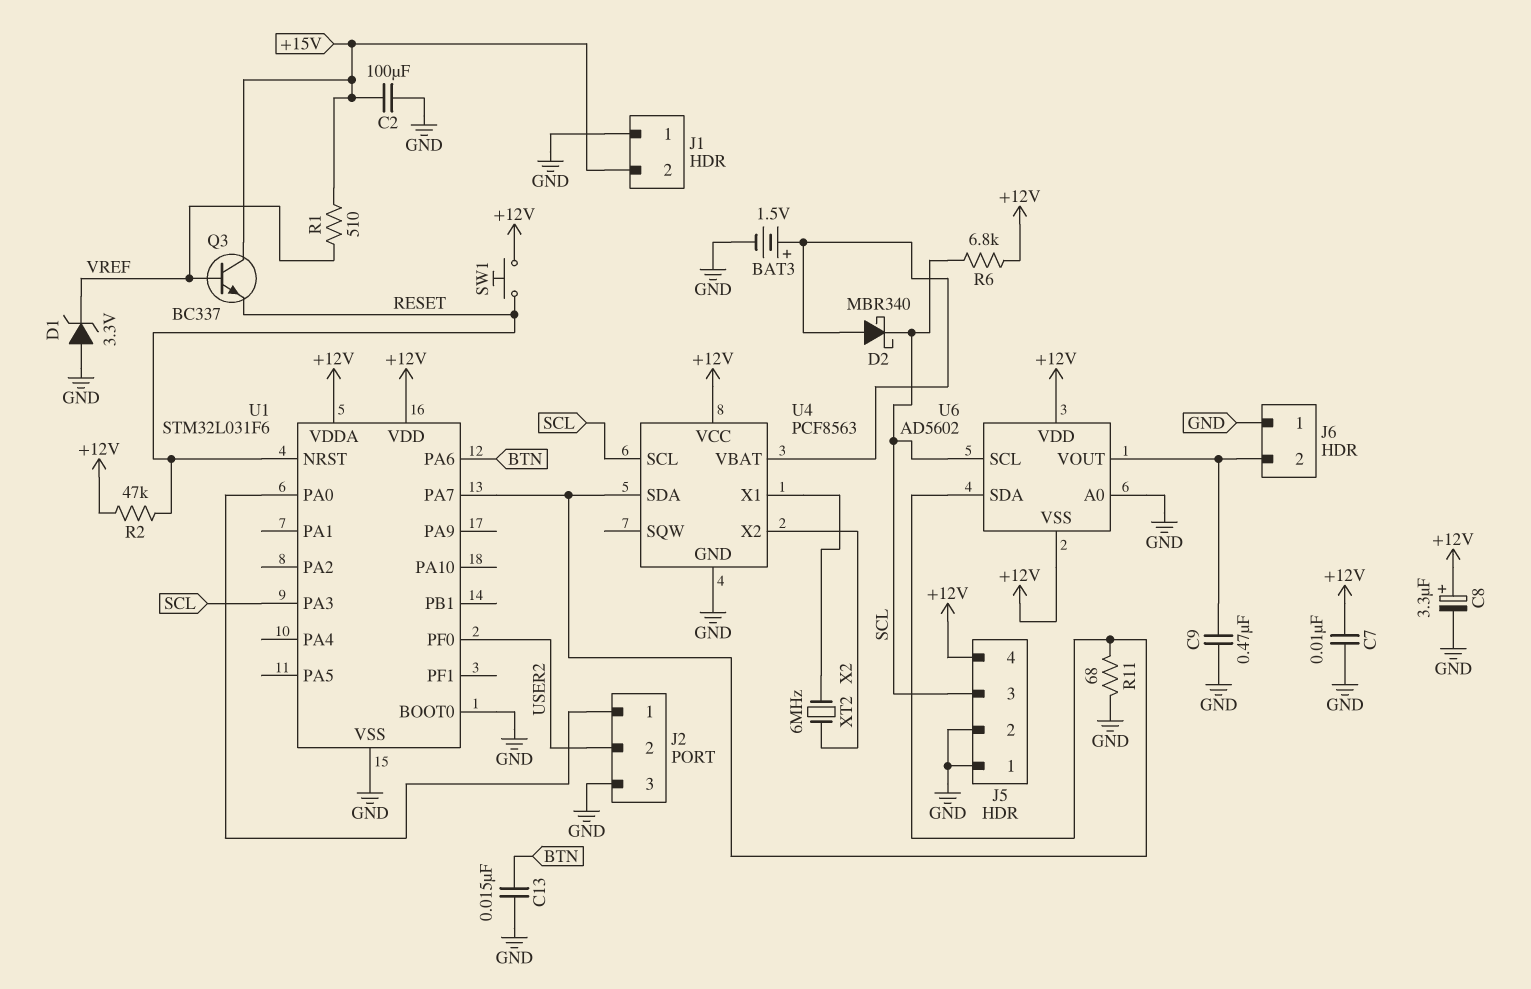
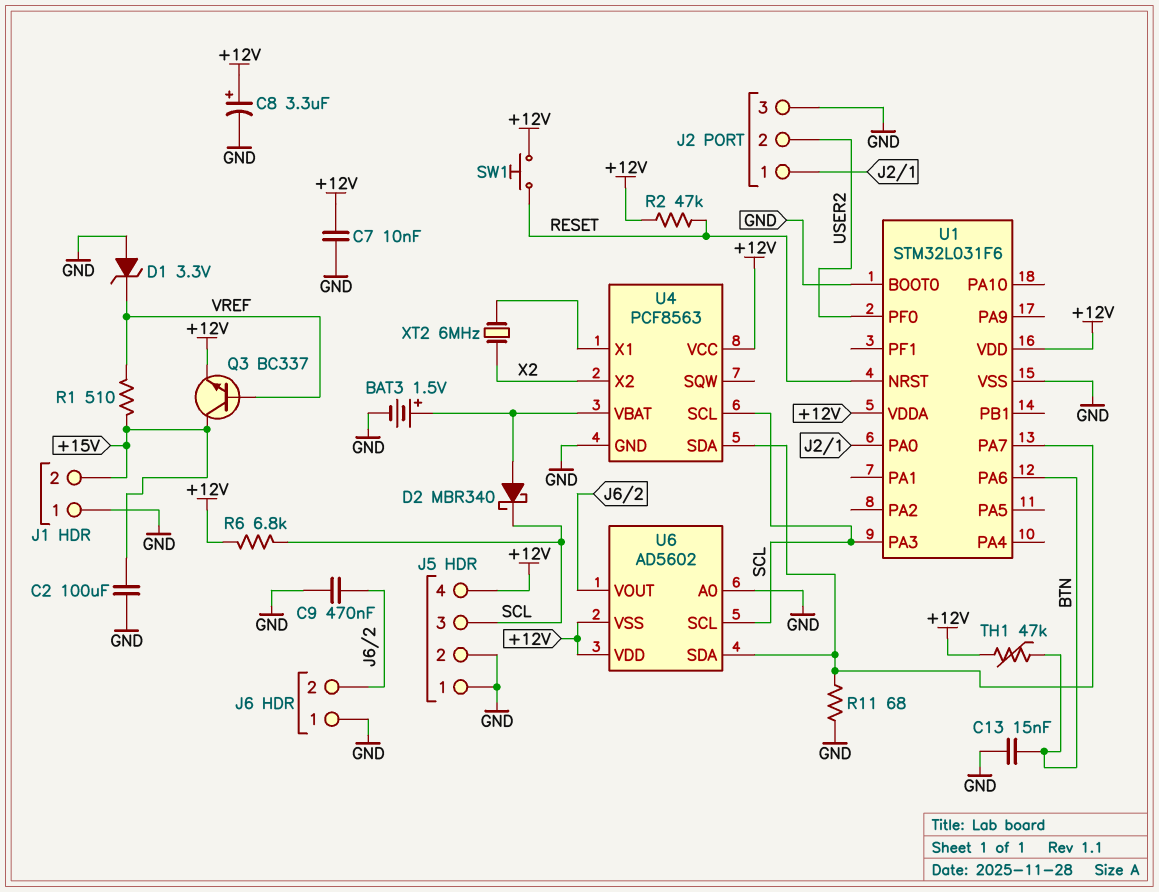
Q3: NPN BC337 (B VREF, C +15V, E RESET) -> NPN BC337 (B VREF, C +15V, E +12V)
TH1: none -> 47k (+12V, BTN)

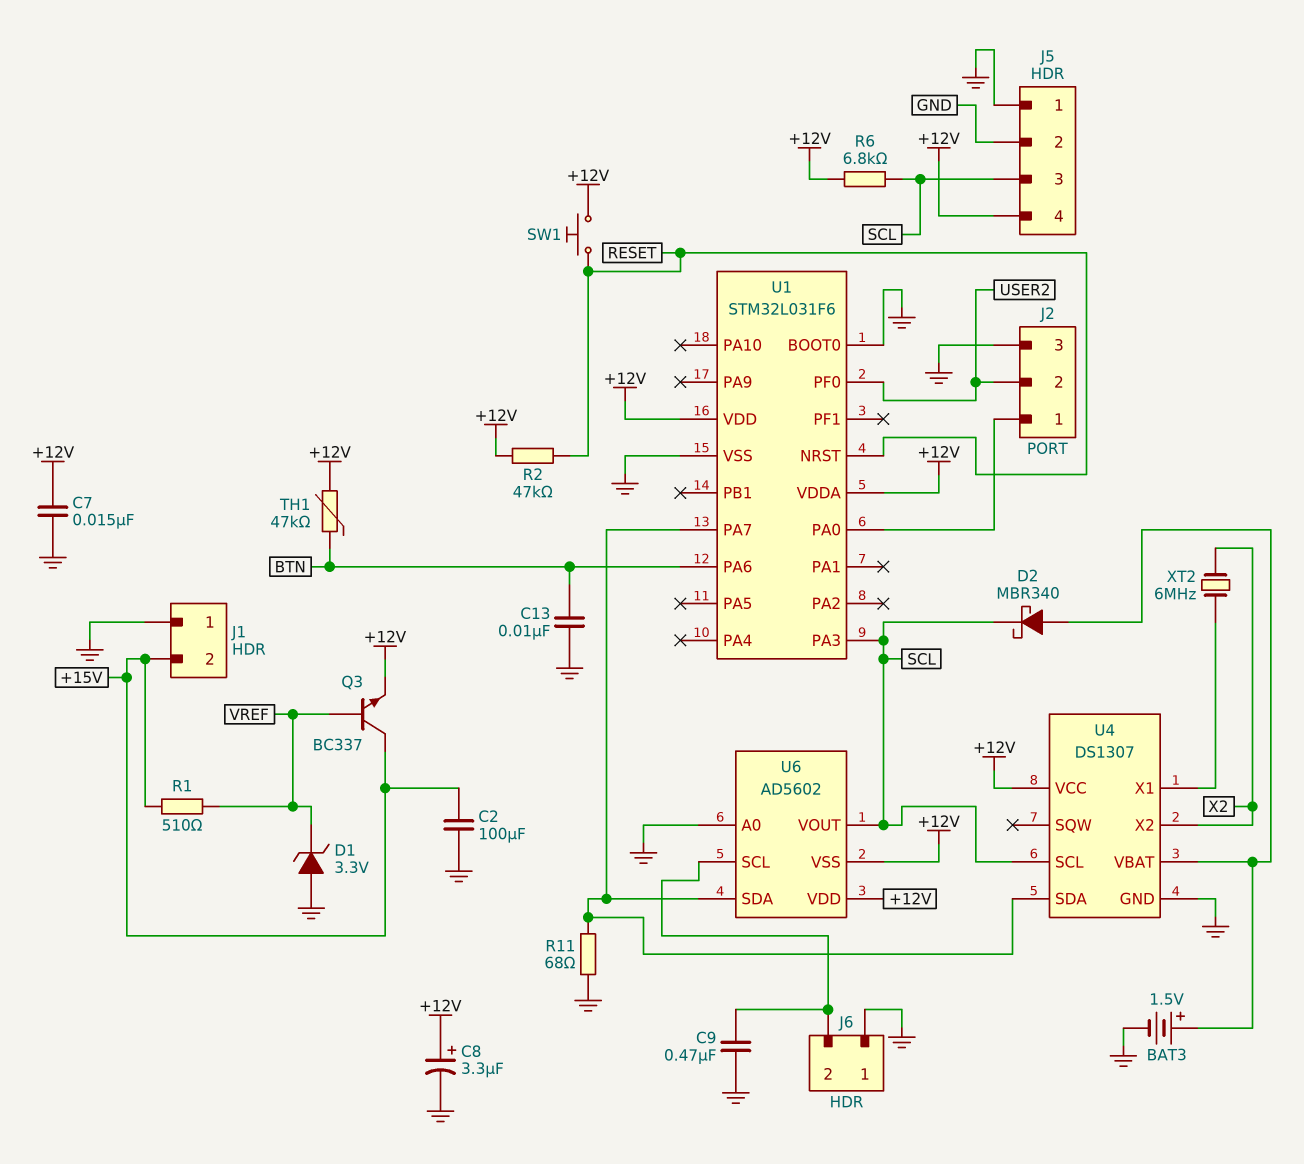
C7: 10nF (+12V, GND) -> 15nF (+12V, GND)
C13: 15nF (BTN, GND) -> 10nF (BTN, GND)
U4: PCF8563 -> DS1307
U6 pin SCL: SCL -> J6/2
U6 pin VOUT: J6/2 -> SCL

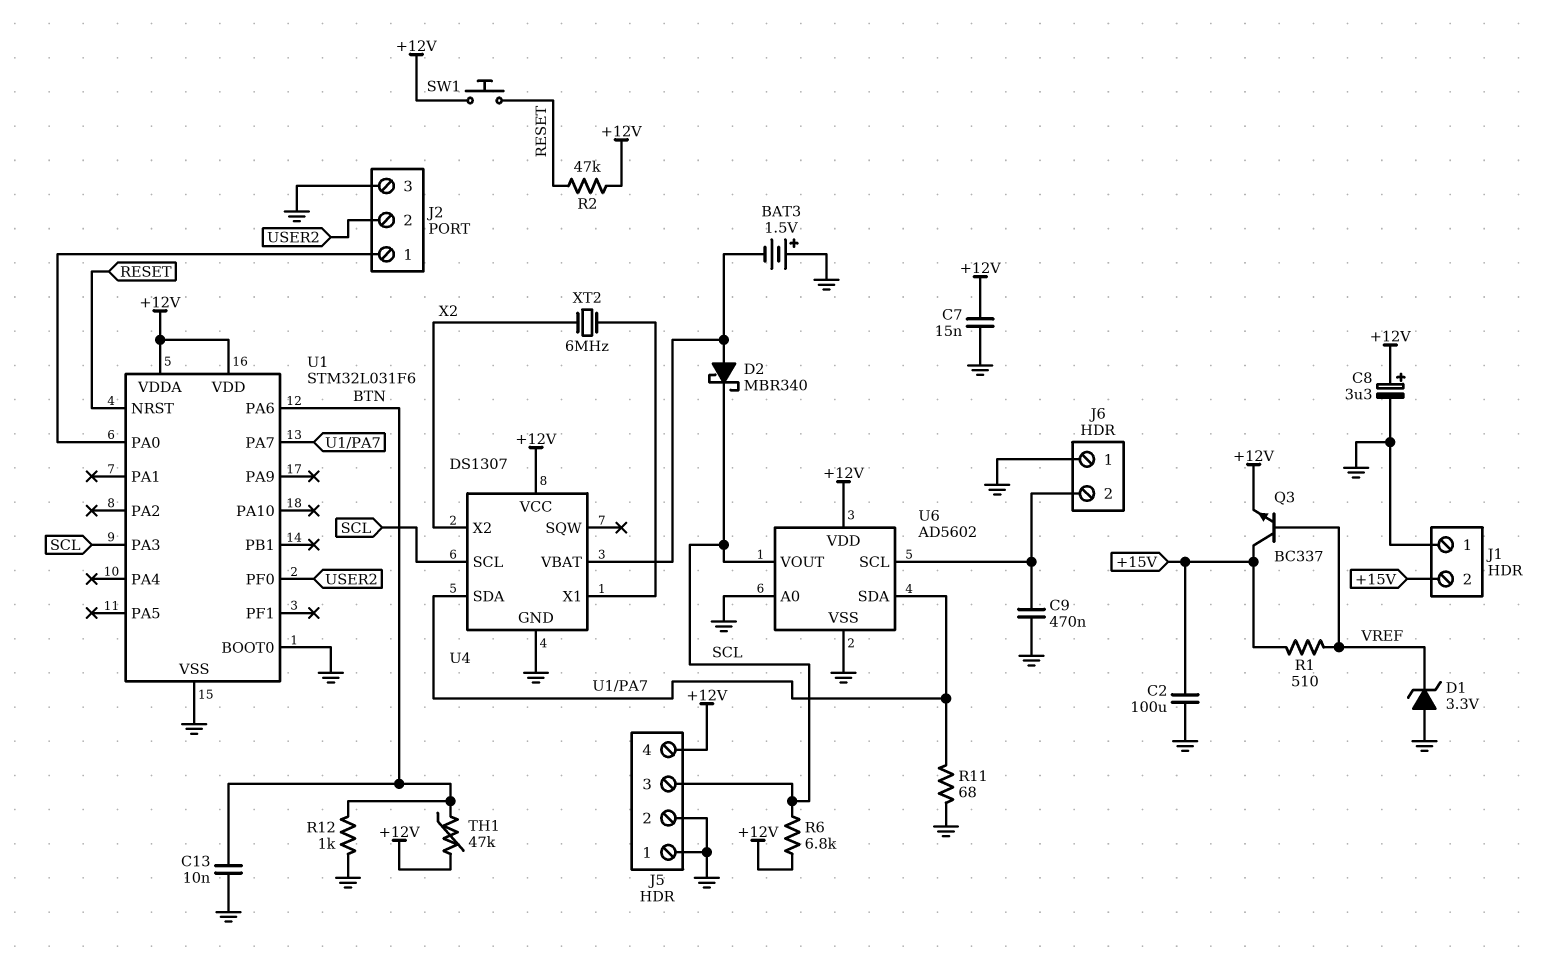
BAT3: 1.5V (plus U4/VBAT, minus GND) -> 1.5V (plus GND, minus U4/VBAT)
R12: none -> 1k (BTN, GND)
U6 pin VSS: +12V -> GND

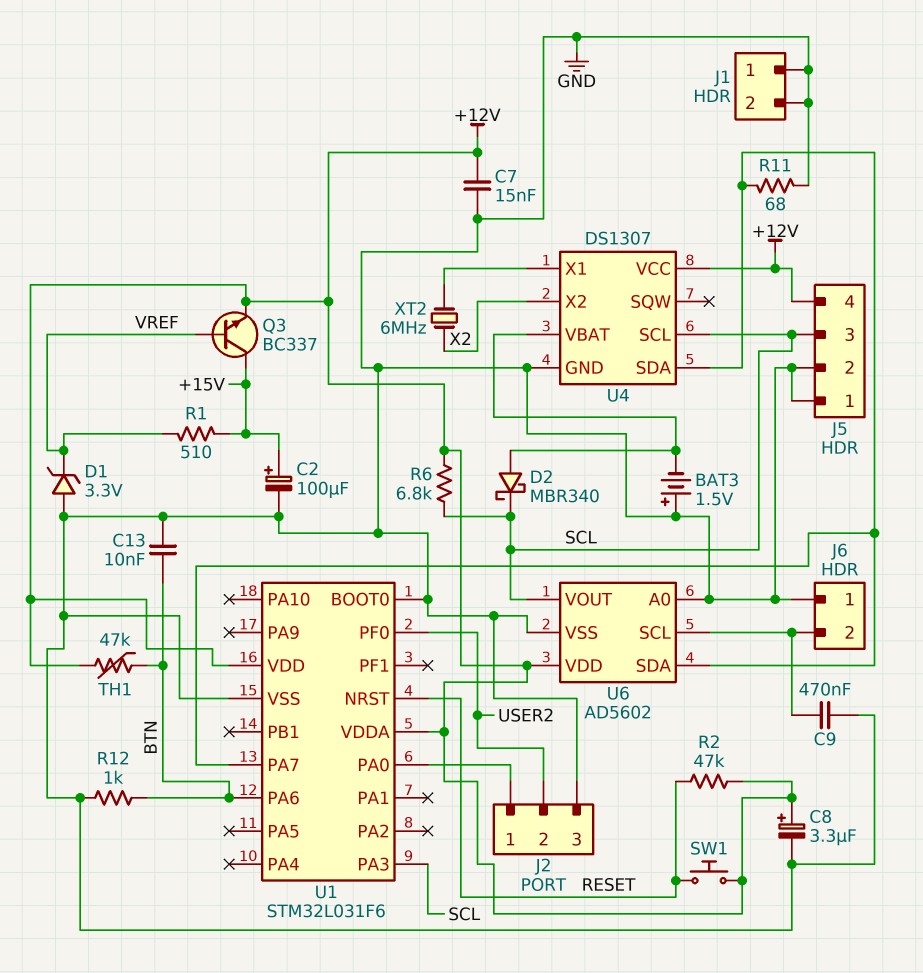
C2: 100uF (+15V, GND) -> 100uF (plus +15V, minus GND)
J1 pin 2: +15V -> GND

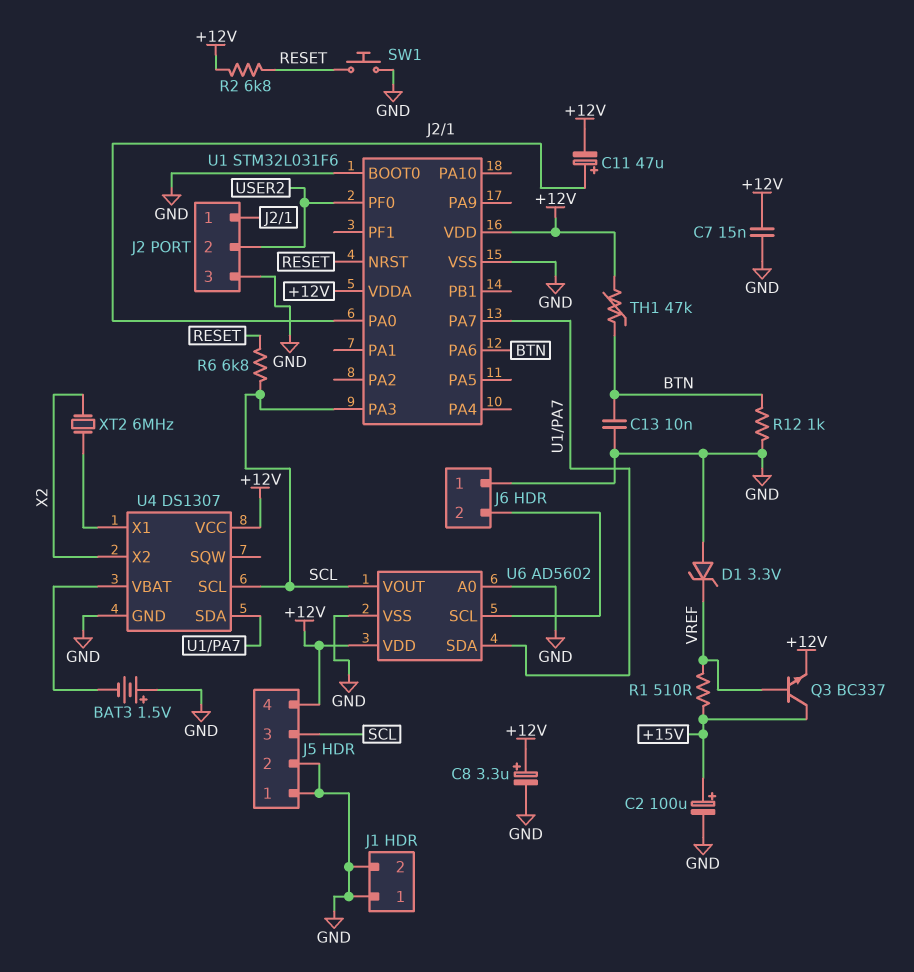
C9: 470nF (GND, J6/2) -> none
C11: none -> 47uF (plus J2/1, minus +12V)
D2: schottky MBR340 (A U4/VBAT, K SCL) -> none
R2: 47k (+12V, RESET) -> 6.8k (+12V, RESET)
R6: 6.8k (+12V, SCL) -> 6.8k (RESET, SCL)
R11: 68 (GND, U1/PA7) -> none
SW1: button (+12V, RESET) -> button (GND, RESET)

